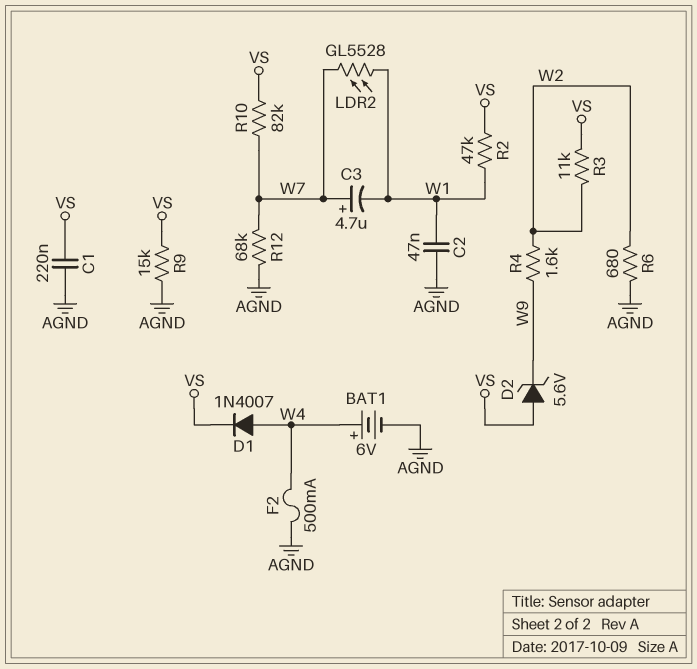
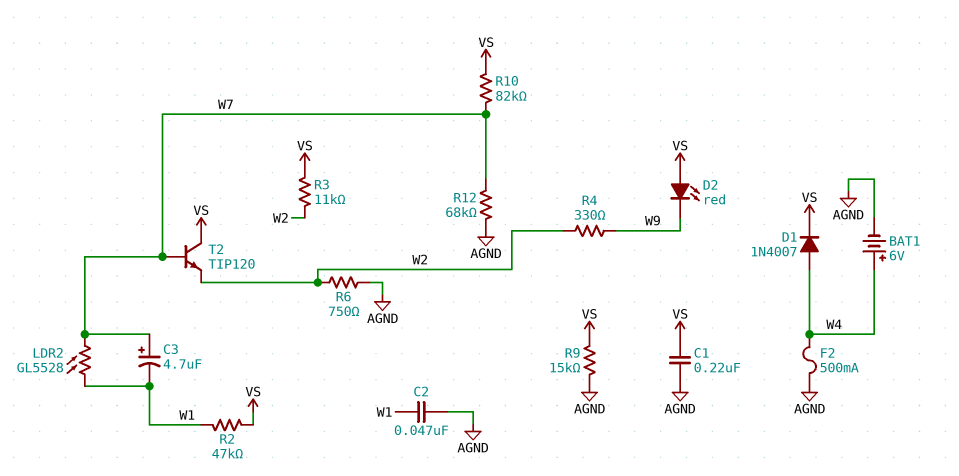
D2: zener 5.6V (A VS, K W9) -> LED red (A VS, K W9)
R4: 1.6k (W2, W9) -> 330 (W2, W9)
R6: 680 (AGND, W2) -> 750 (AGND, W2)
T2: none -> NPN TIP120 (B W7, C VS, E W2)

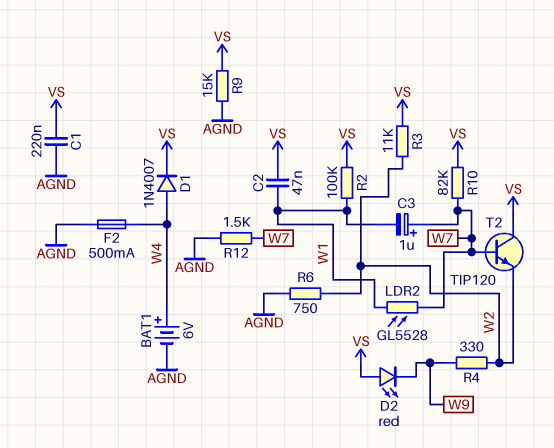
C2: 47nF (AGND, W1) -> 47nF (VS, W1)
C3: 4.7uF (plus W7, minus W1) -> 1uF (plus W7, minus W1)
R2: 47k (VS, W1) -> 100k (VS, W1)
R12: 68k (AGND, W7) -> 1.5k (AGND, W7)

